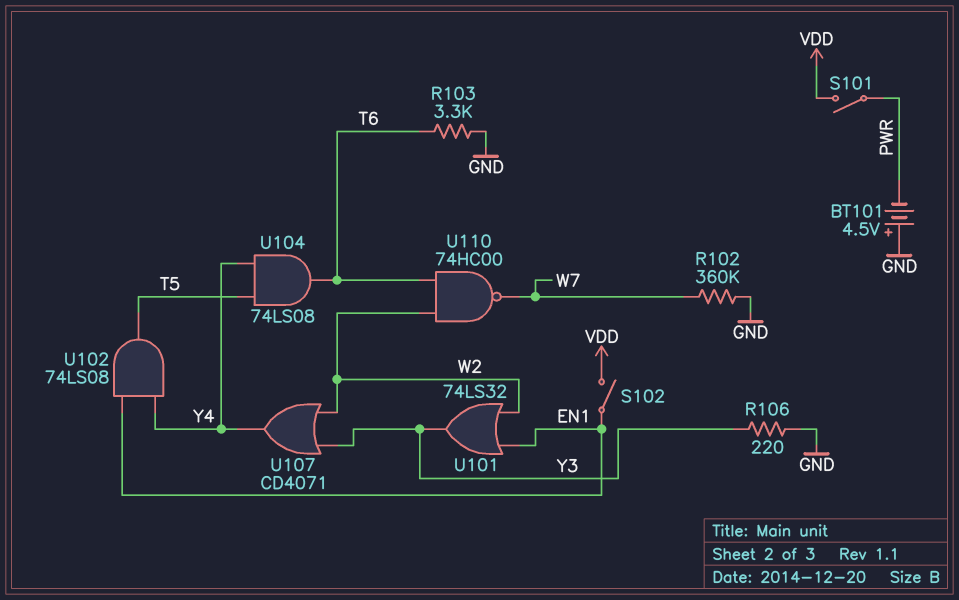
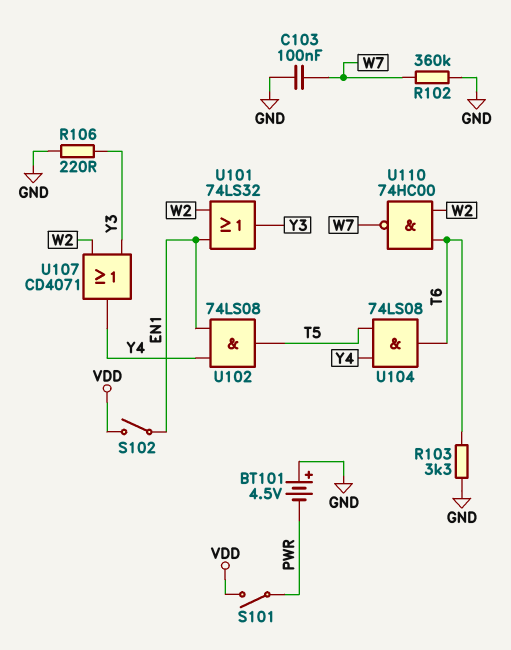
C103: none -> 100nF (GND, W7)

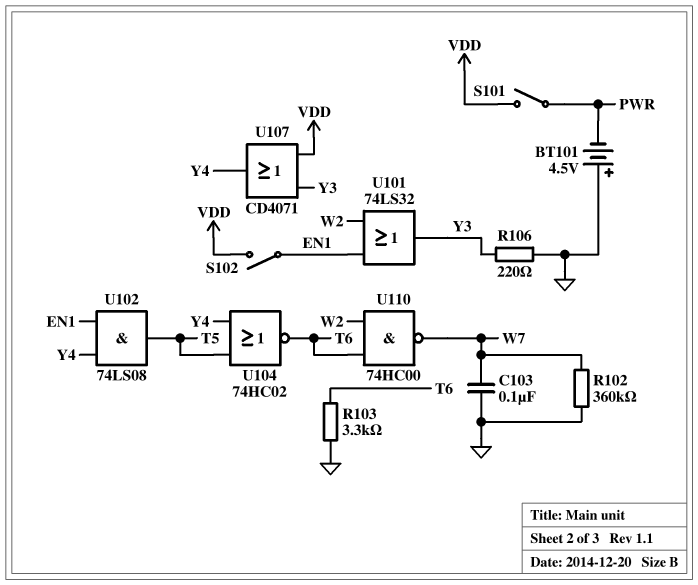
U104: AND 74LS08 (in T5, in Y4, out T6) -> NOR 74HC02 (in T5, in Y4, out T6)
U107: OR CD4071 (in W2, in Y3, out Y4) -> OR CD4071 (in VDD, in Y3, out Y4)

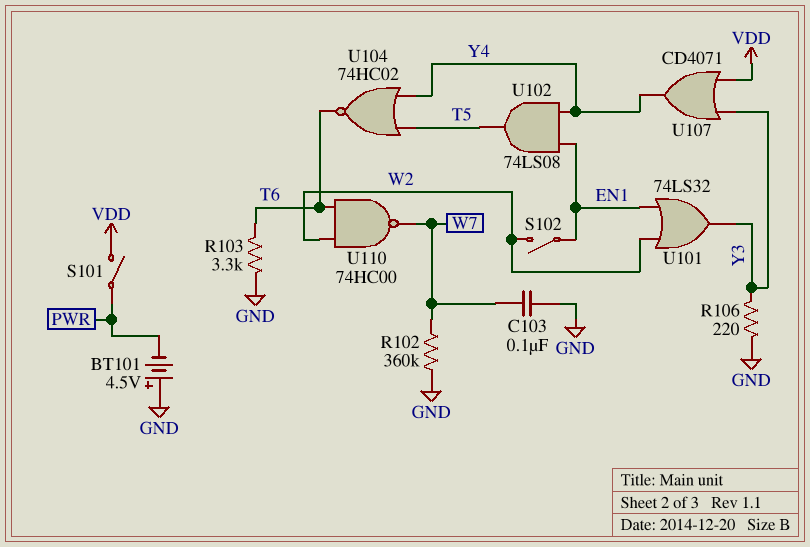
S102: switch (EN1, VDD) -> switch (EN1, W2)

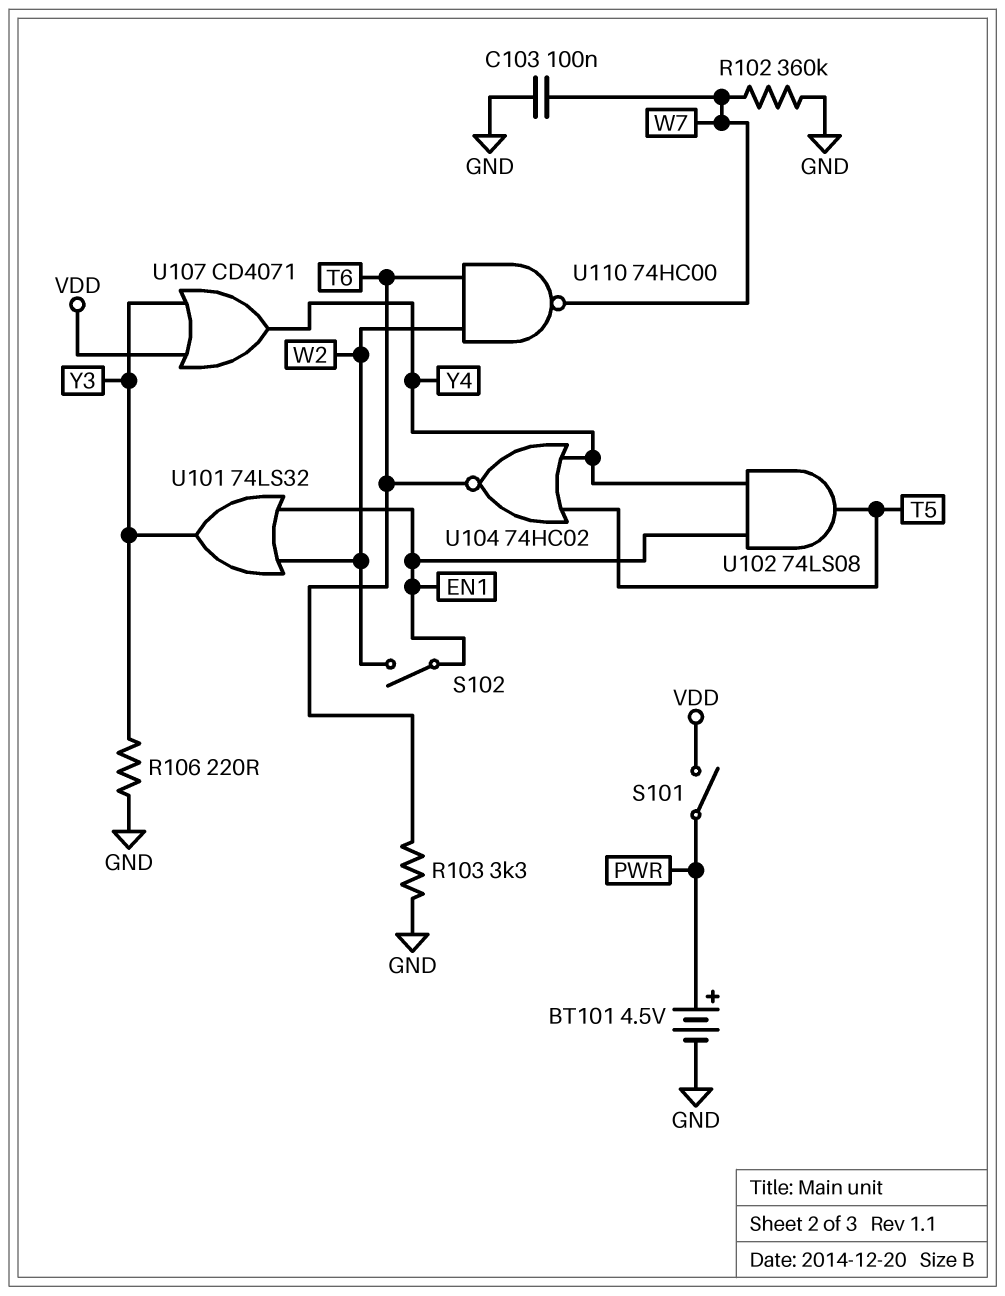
BT101: 4.5V (plus GND, minus PWR) -> 4.5V (plus PWR, minus GND)

